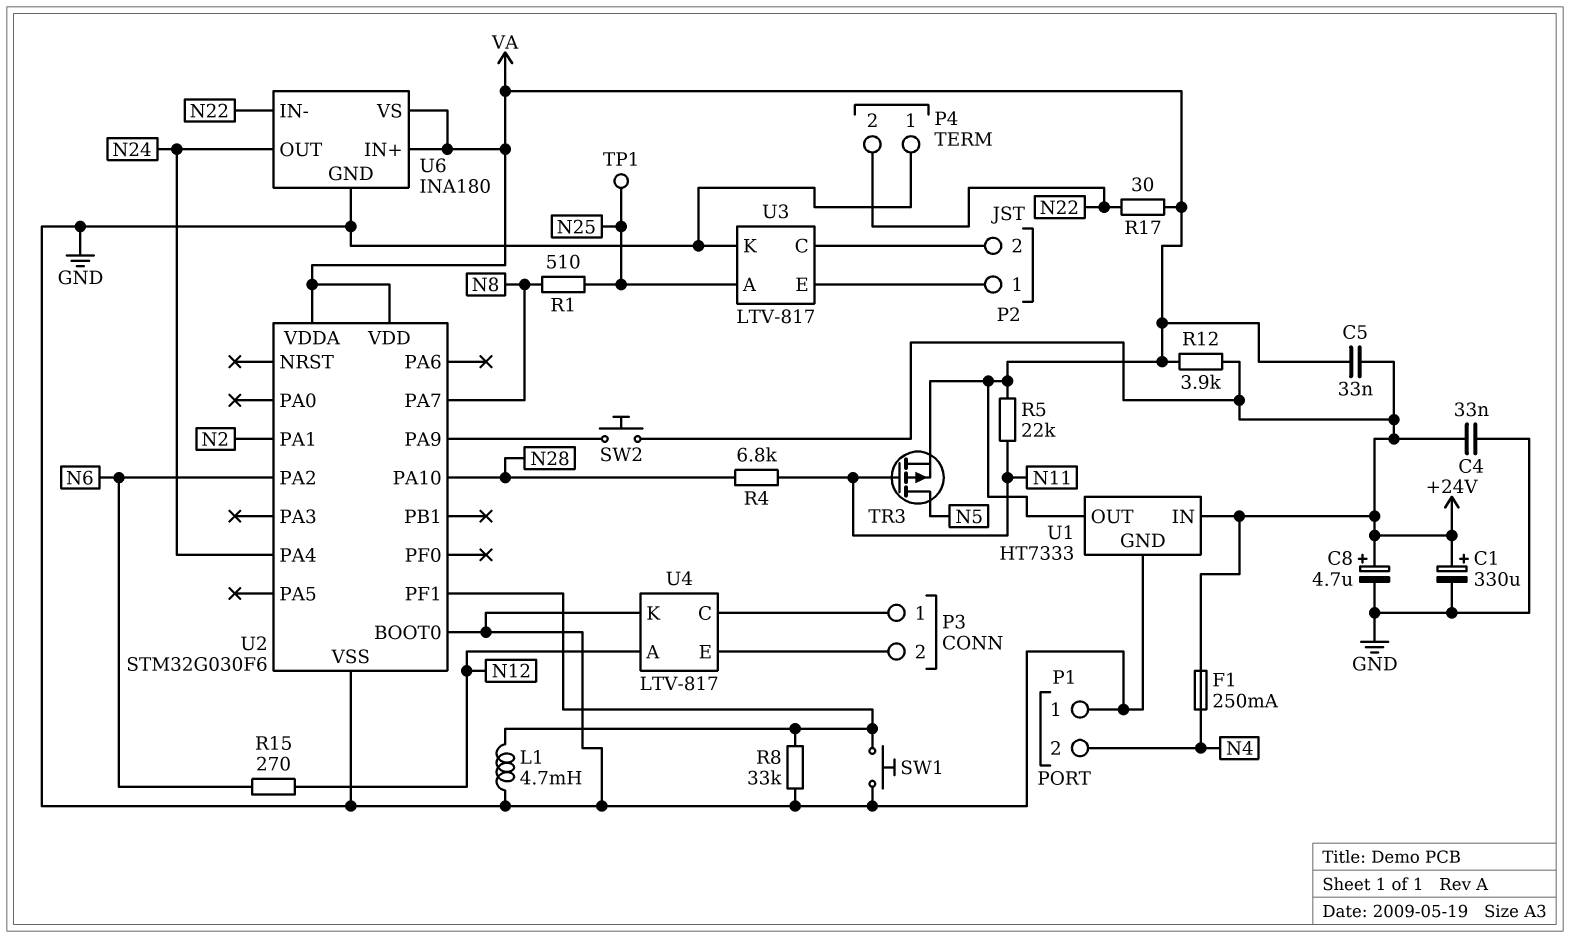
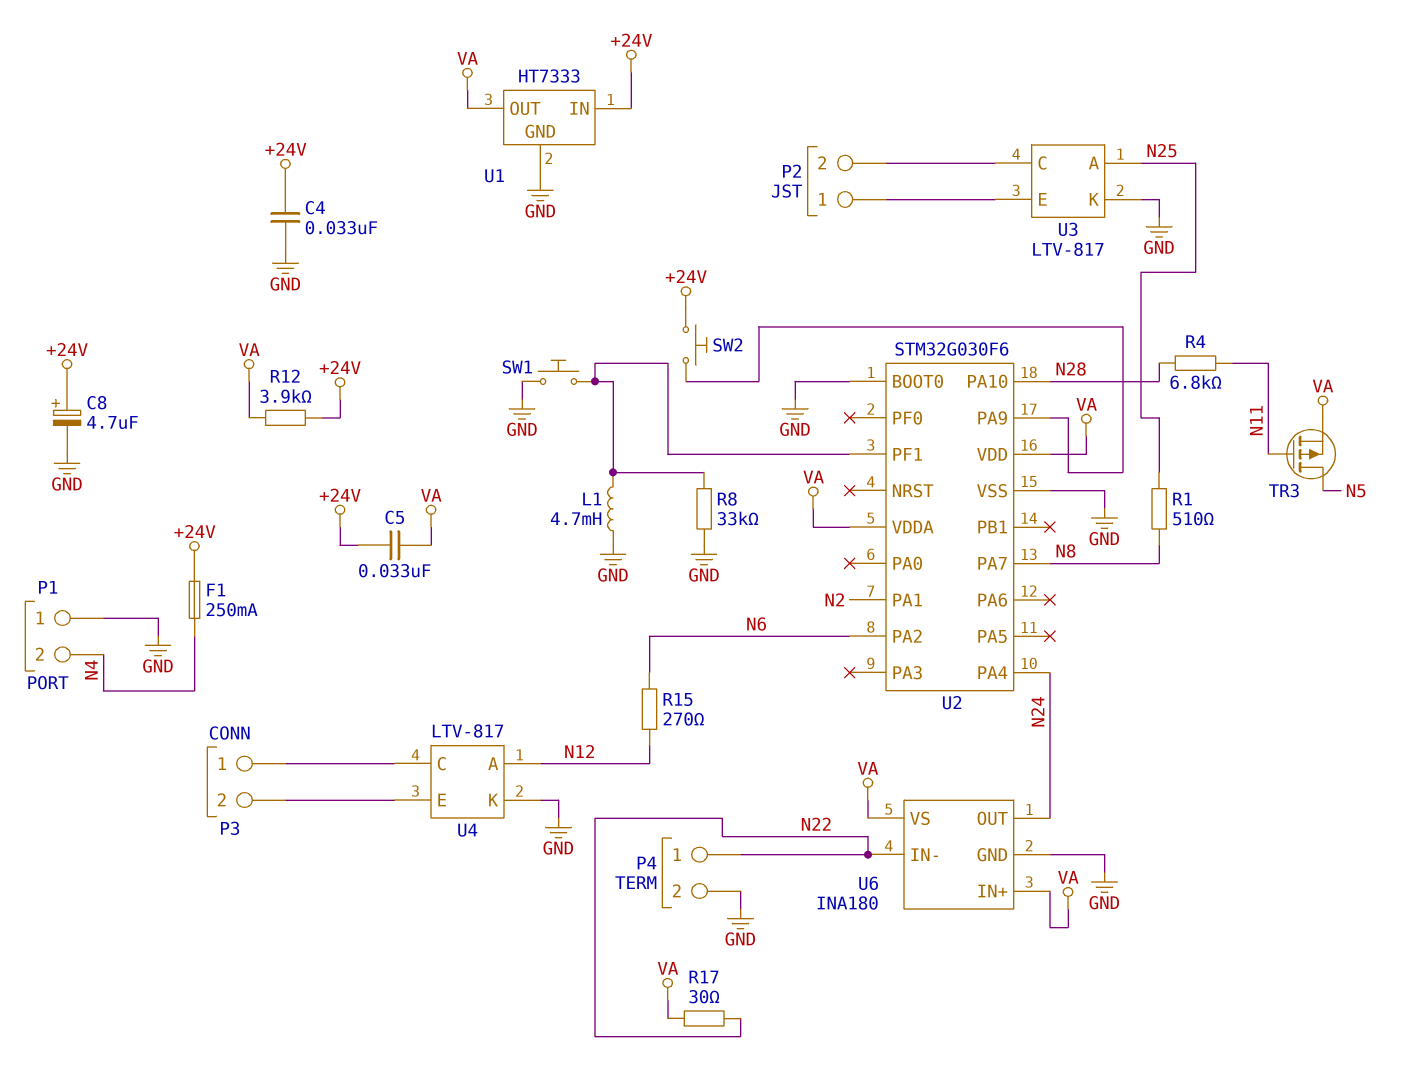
C1: 330uF (plus +24V, minus GND) -> none
P4 pin 1: GND -> N22
P4 pin 2: N22 -> GND
R5: 22k (N11, VA) -> none
TP1: test point (N25) -> none

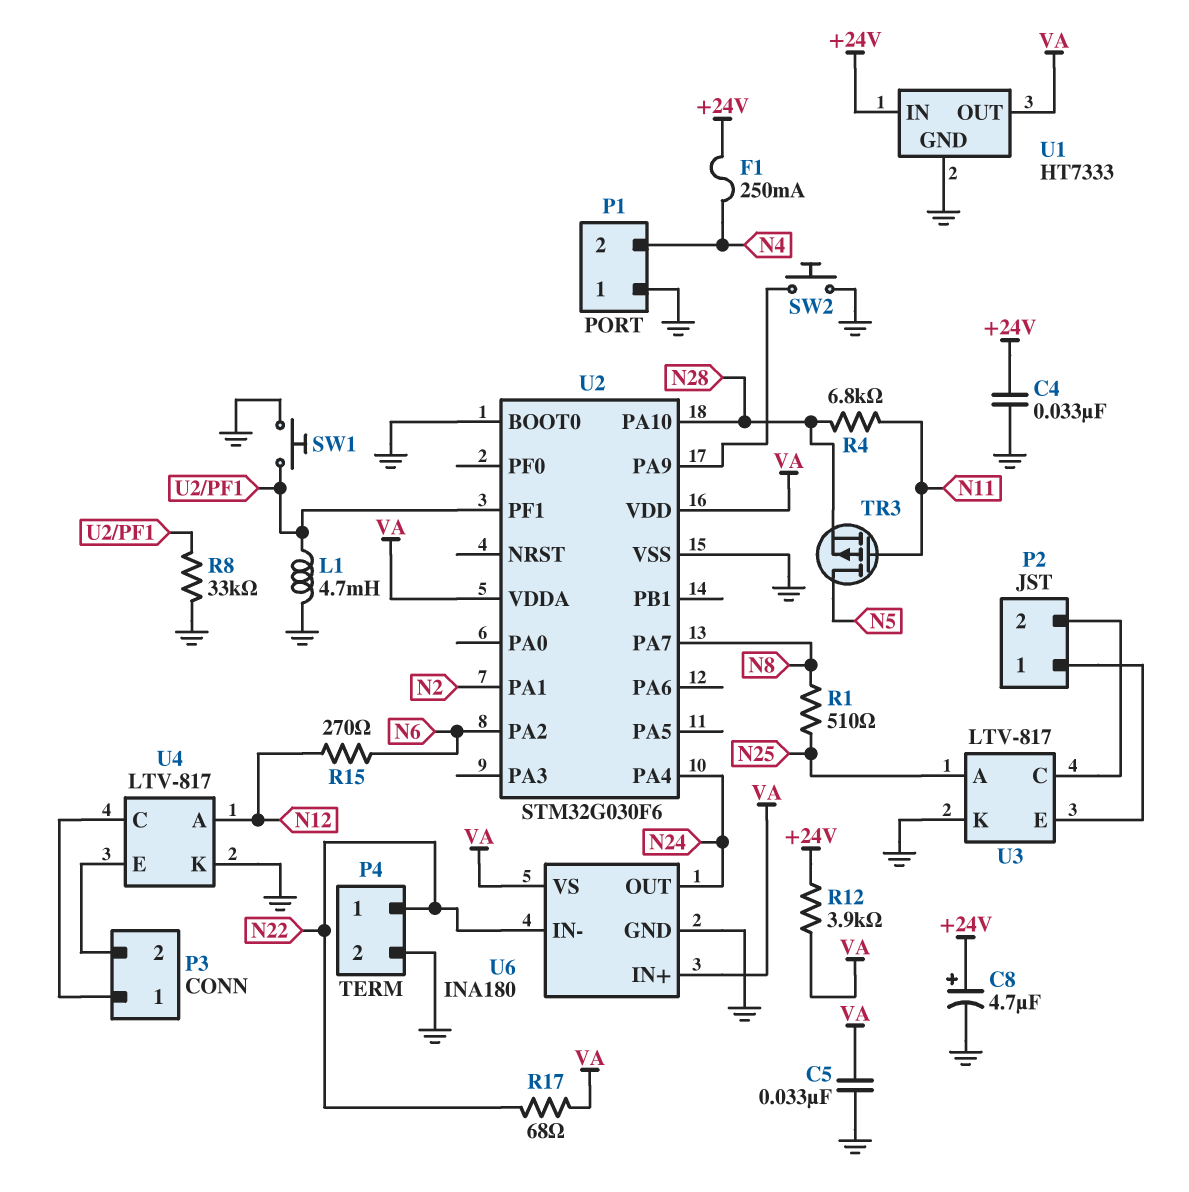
C5: 33nF (+24V, VA) -> 33nF (GND, VA)
R17: 30 (N22, VA) -> 68 (N22, VA)
SW2: button (+24V, U2/PA9) -> button (GND, U2/PA9)
TR3: PMOS (G N11, D N5, S VA) -> PMOS (G N11, D N5, S N28)

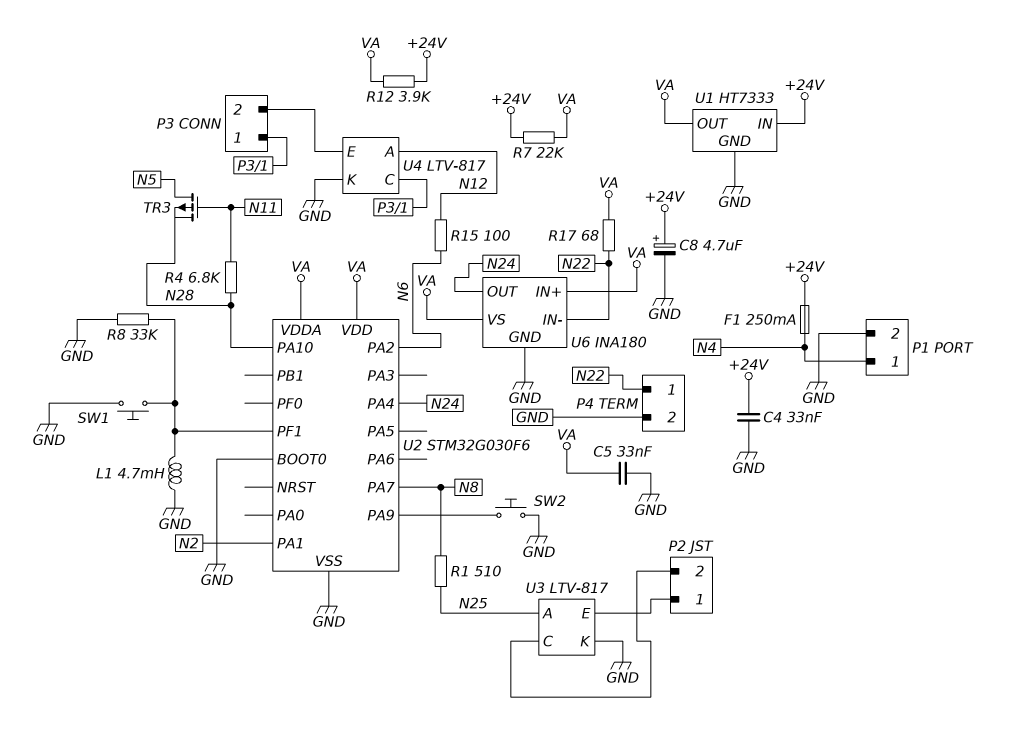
P1 pin 1: GND -> N4
P1 pin 2: N4 -> GND
R7: none -> 22k (+24V, VA)
R15: 270 (N6, N12) -> 100 (N6, N12)

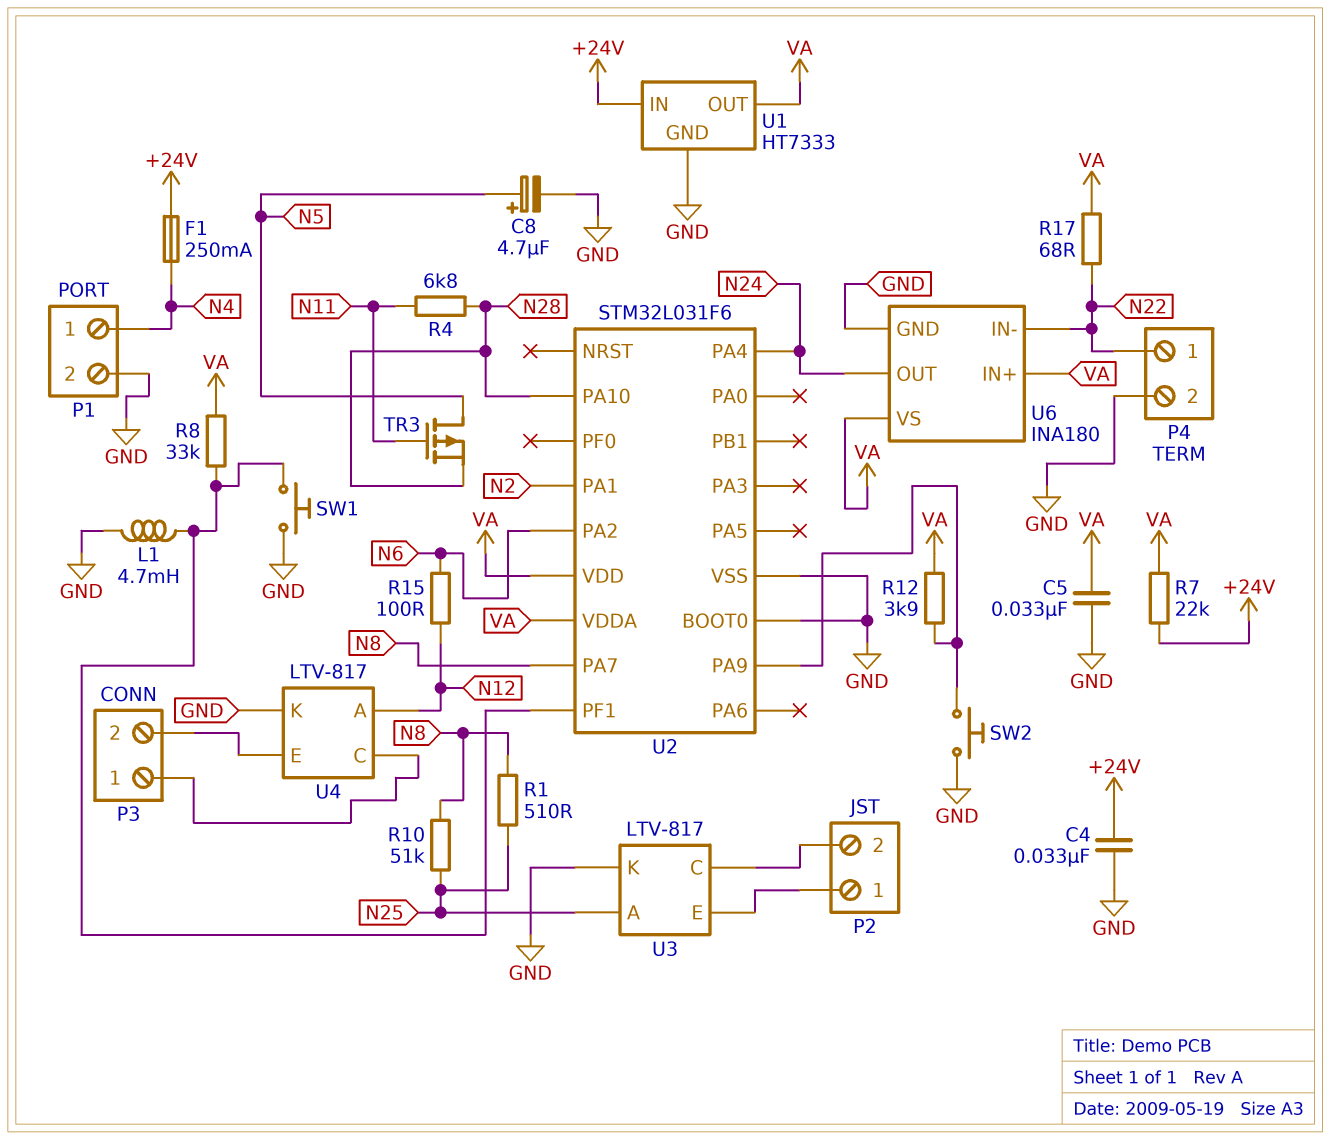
C8: 4.7uF (plus +24V, minus GND) -> 4.7uF (plus N5, minus GND)
R8: 33k (GND, U2/PF1) -> 33k (U2/PF1, VA)
R10: none -> 51k (N8, N25)
R12: 3.9k (+24V, VA) -> 3.9k (U2/PA9, VA)
U2: STM32G030F6 -> STM32L031F6

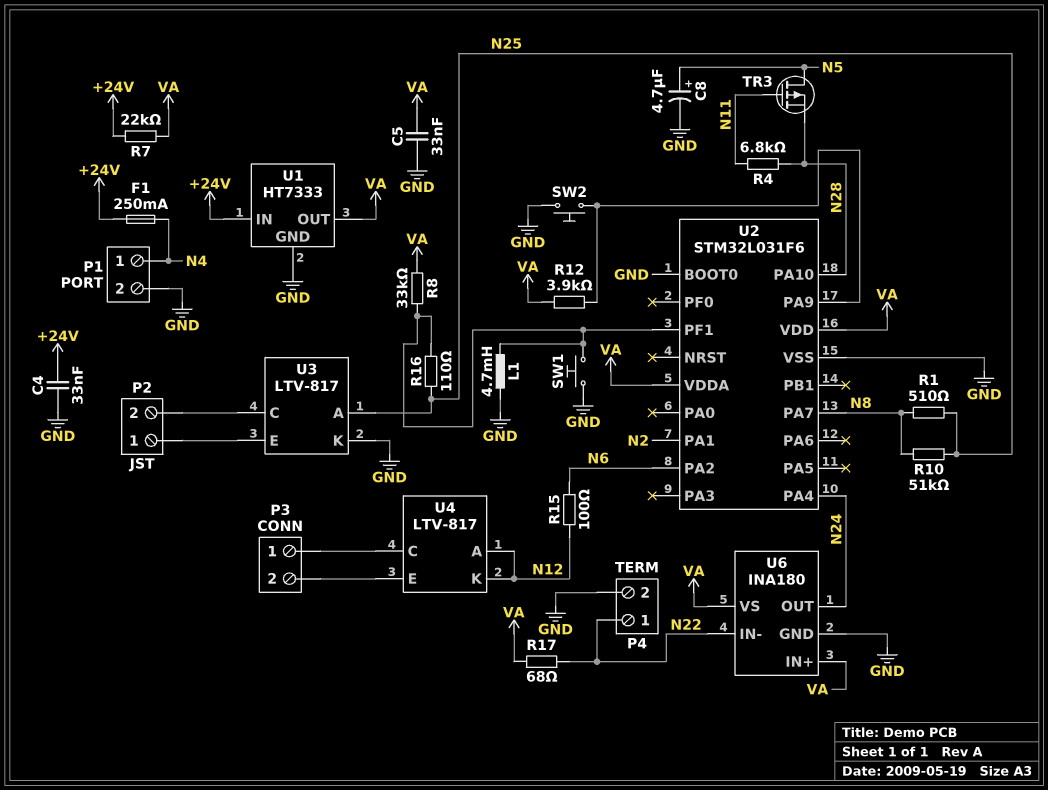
R16: none -> 110 (N25, U2/PF1)
U4 pin K: GND -> N12

